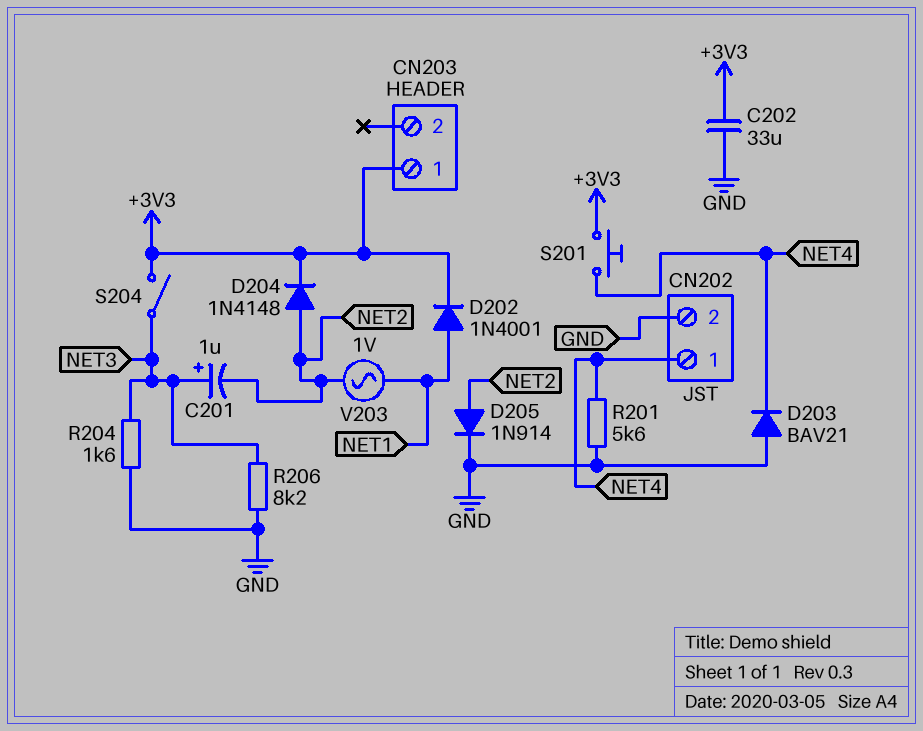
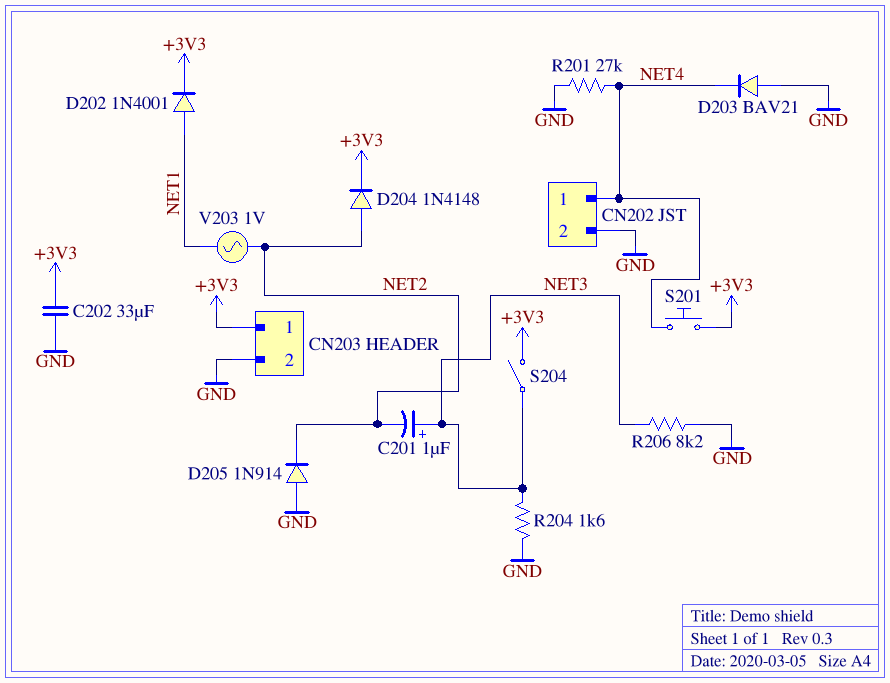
CN203 pin 2: none -> GND
D205: diode 1N914 (A NET2, K GND) -> diode 1N914 (A GND, K NET2)
R201: 5.6k (GND, NET4) -> 27k (GND, NET4)

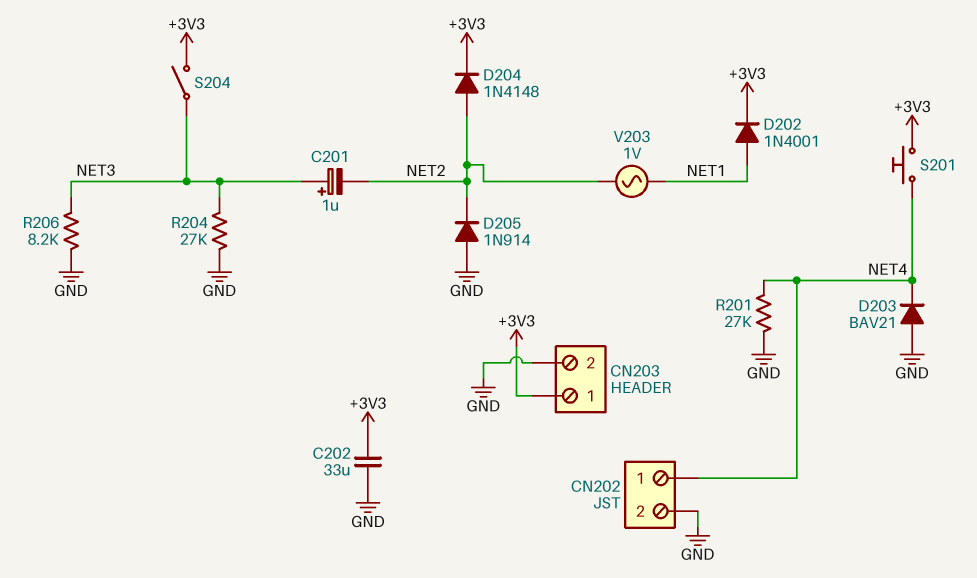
R204: 1.6k (GND, NET3) -> 27k (GND, NET3)

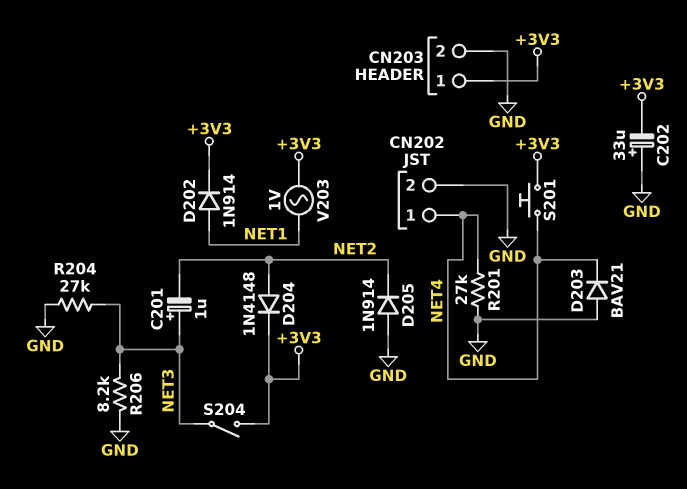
C202: 33uF (+3V3, GND) -> 33uF (plus GND, minus +3V3)
D202: diode 1N4001 (A NET1, K +3V3) -> diode 1N914 (A NET1, K +3V3)
V203: AC 1V (NET1, NET2) -> AC 1V (+3V3, NET1)

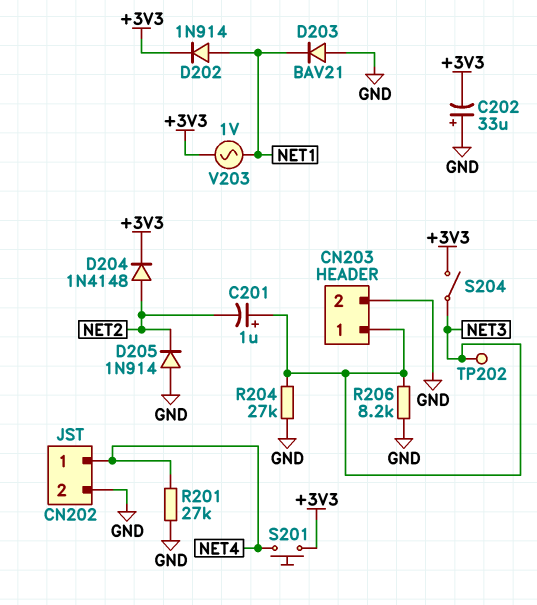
CN203 pin 1: +3V3 -> NET3
D203: diode BAV21 (A GND, K NET4) -> diode BAV21 (A GND, K NET1)
TP202: none -> test point (NET3)

